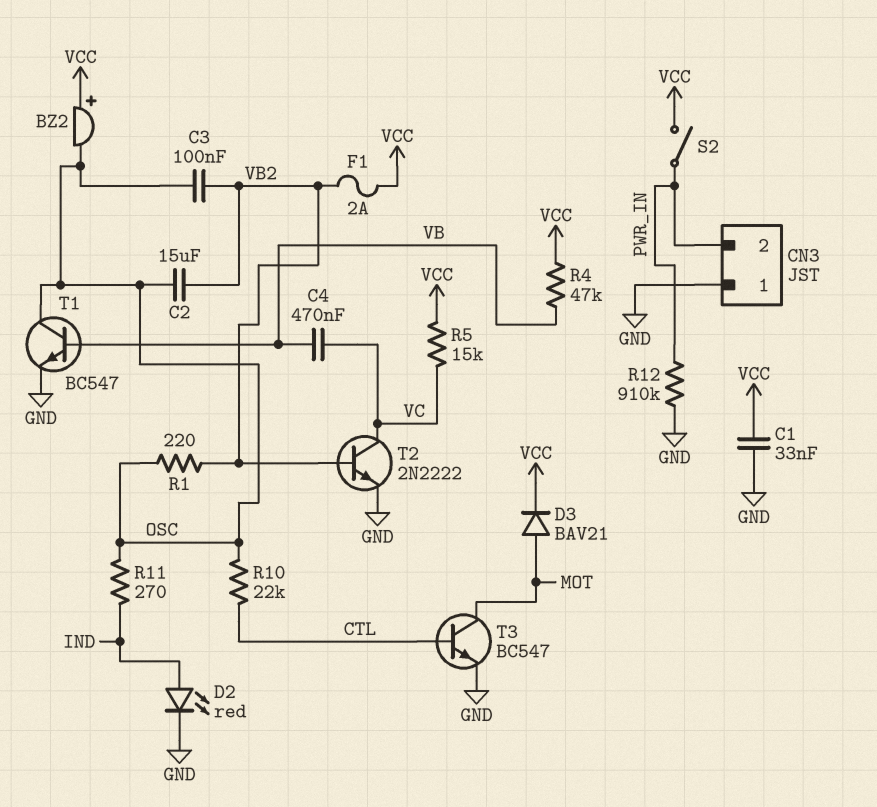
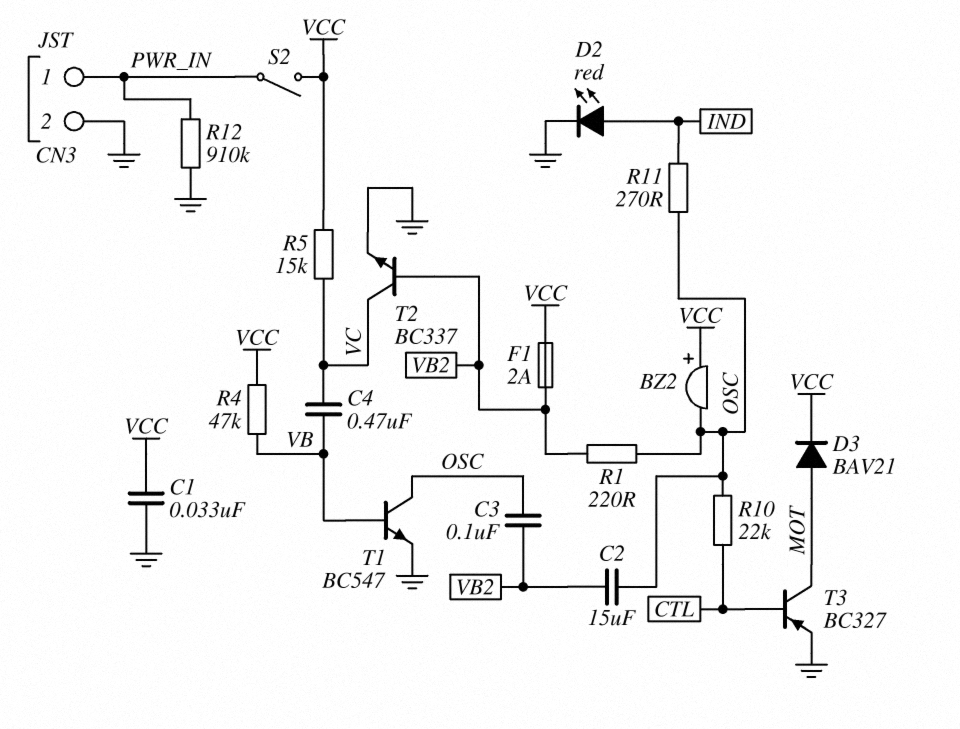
CN3 pin 1: GND -> PWR_IN
CN3 pin 2: PWR_IN -> GND
T2: NPN 2N2222 (B VB2, C VC, E GND) -> NPN BC337 (B VB2, C VC, E GND)
T3: NPN BC547 (B CTL, C MOT, E GND) -> PNP BC327 (B CTL, C MOT, E GND)

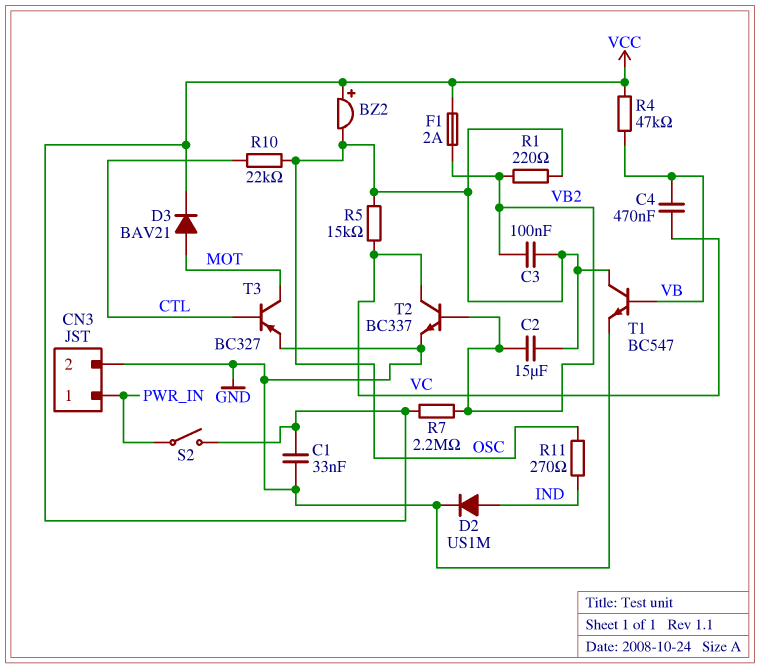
D2: LED red (A IND, K GND) -> diode US1M (A IND, K GND)
R5: 15k (VC, VCC) -> 15k (OSC, VC)
R7: none -> 2.2M (VB2, VCC)
R12: 910k (GND, PWR_IN) -> none

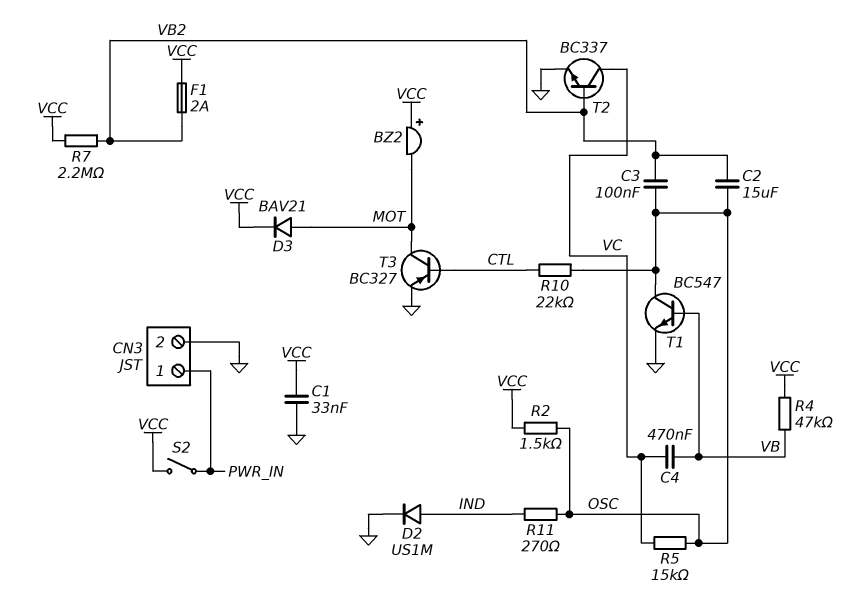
BZ2: buzzer (plus VCC, minus OSC) -> buzzer (plus VCC, minus MOT)
R1: 220 (OSC, VB2) -> none
R2: none -> 1.5k (OSC, VCC)

